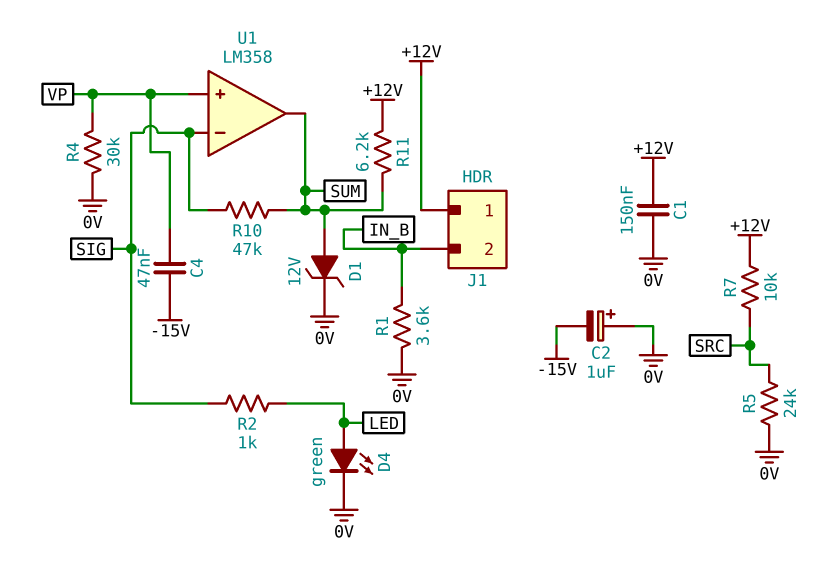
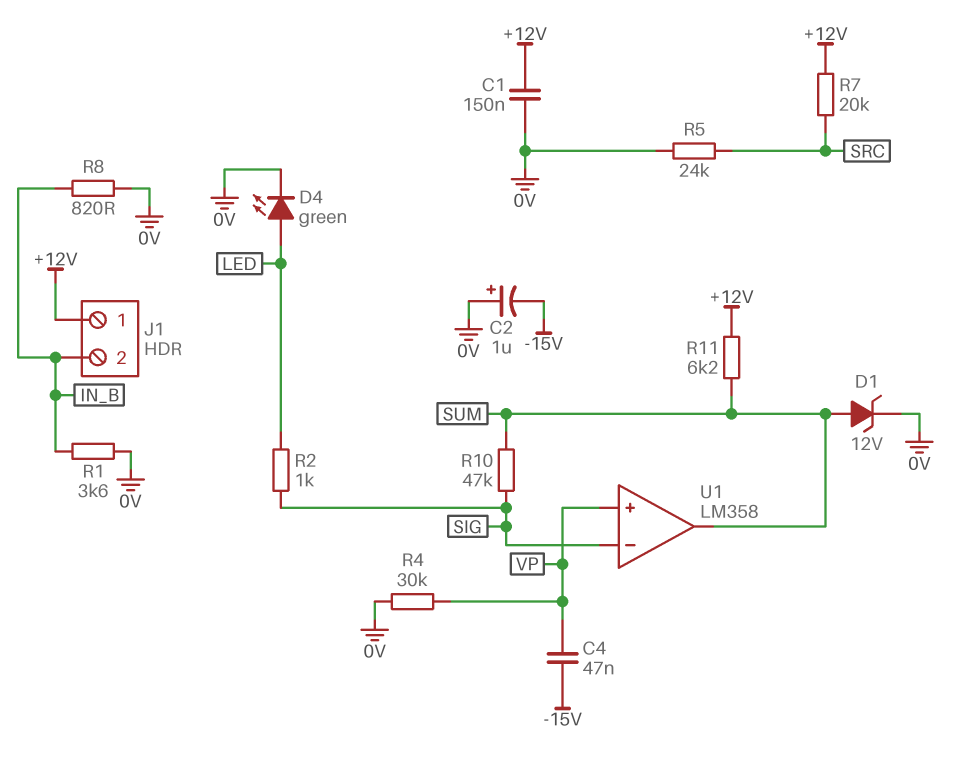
R7: 10k (+12V, SRC) -> 20k (+12V, SRC)
R8: none -> 820 (0V, IN_B)

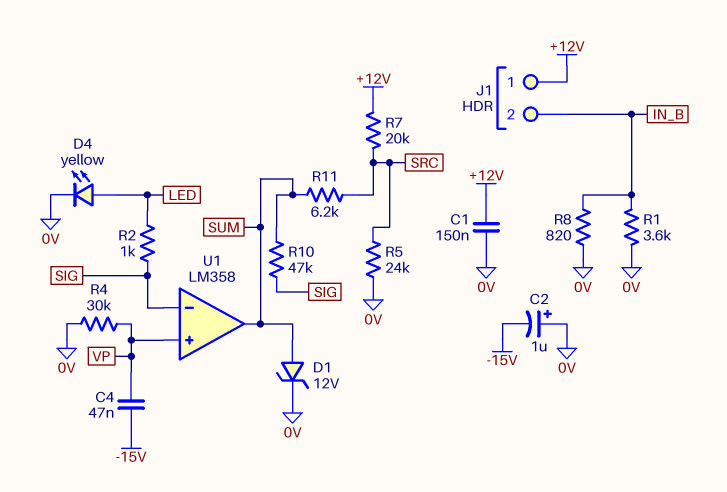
D4: LED green (A LED, K 0V) -> LED yellow (A LED, K 0V)
R11: 6.2k (+12V, SUM) -> 6.2k (SRC, SUM)

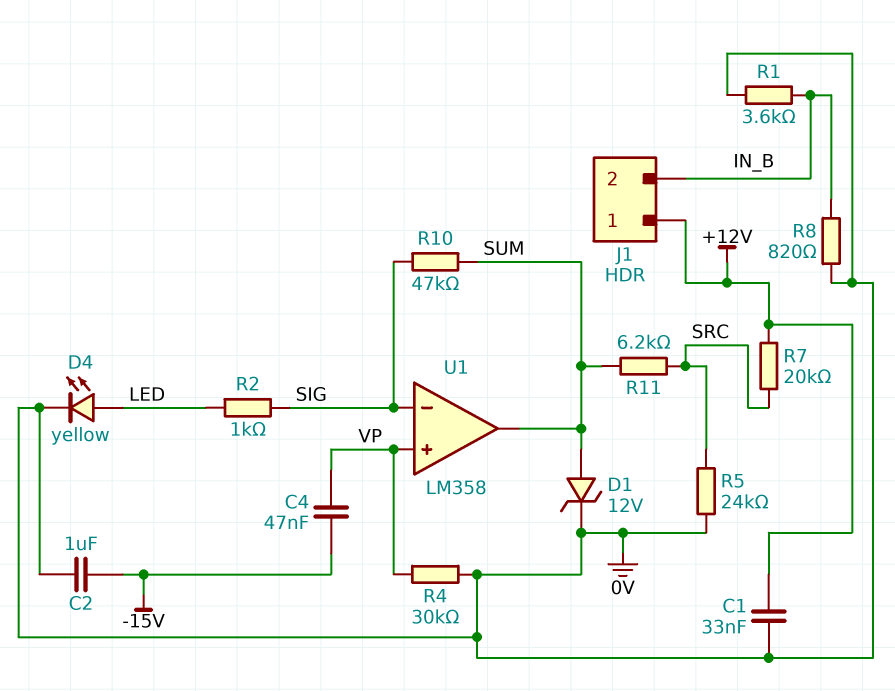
C1: 150nF (+12V, 0V) -> 33nF (+12V, 0V)
C2: 1uF (plus 0V, minus -15V) -> 1uF (-15V, 0V)

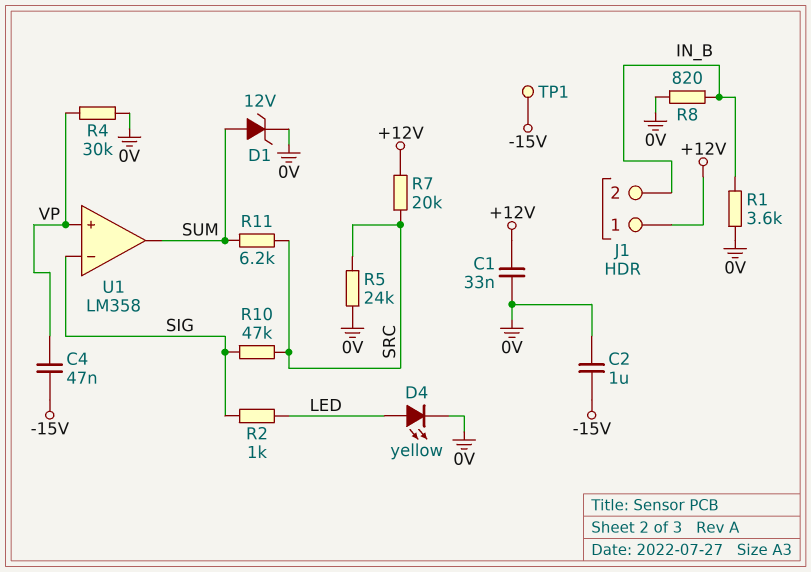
R10: 47k (SIG, SUM) -> 47k (SIG, SRC)
TP1: none -> test point (-15V)

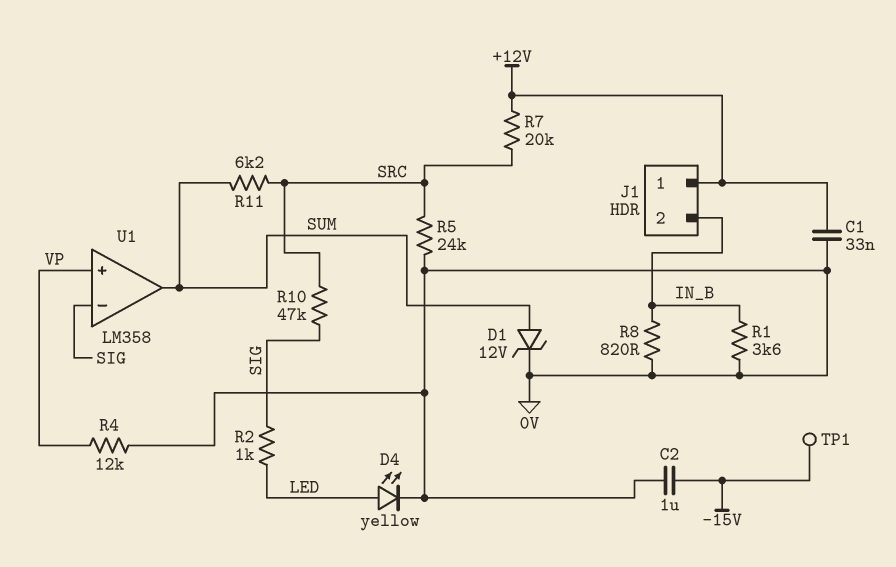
C4: 47nF (-15V, VP) -> none
R4: 30k (0V, VP) -> 12k (0V, VP)

